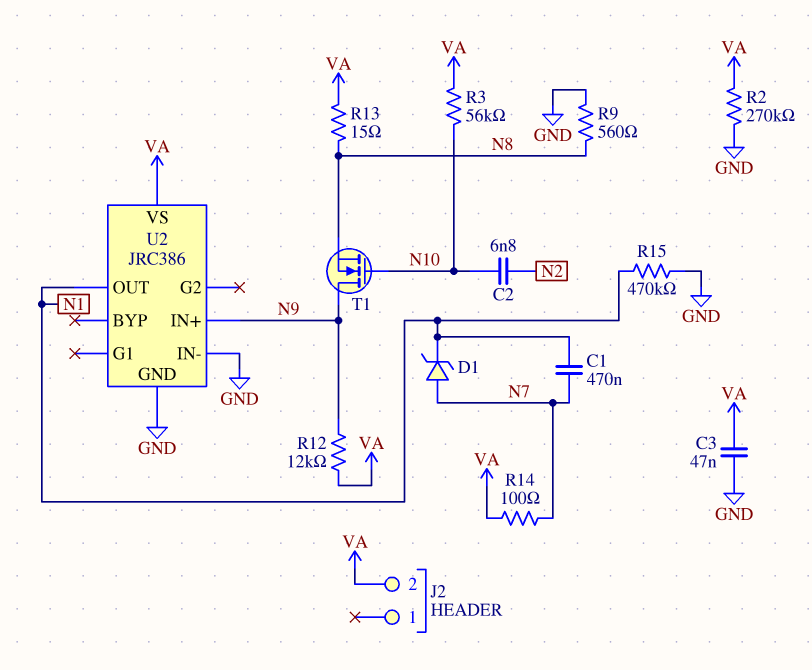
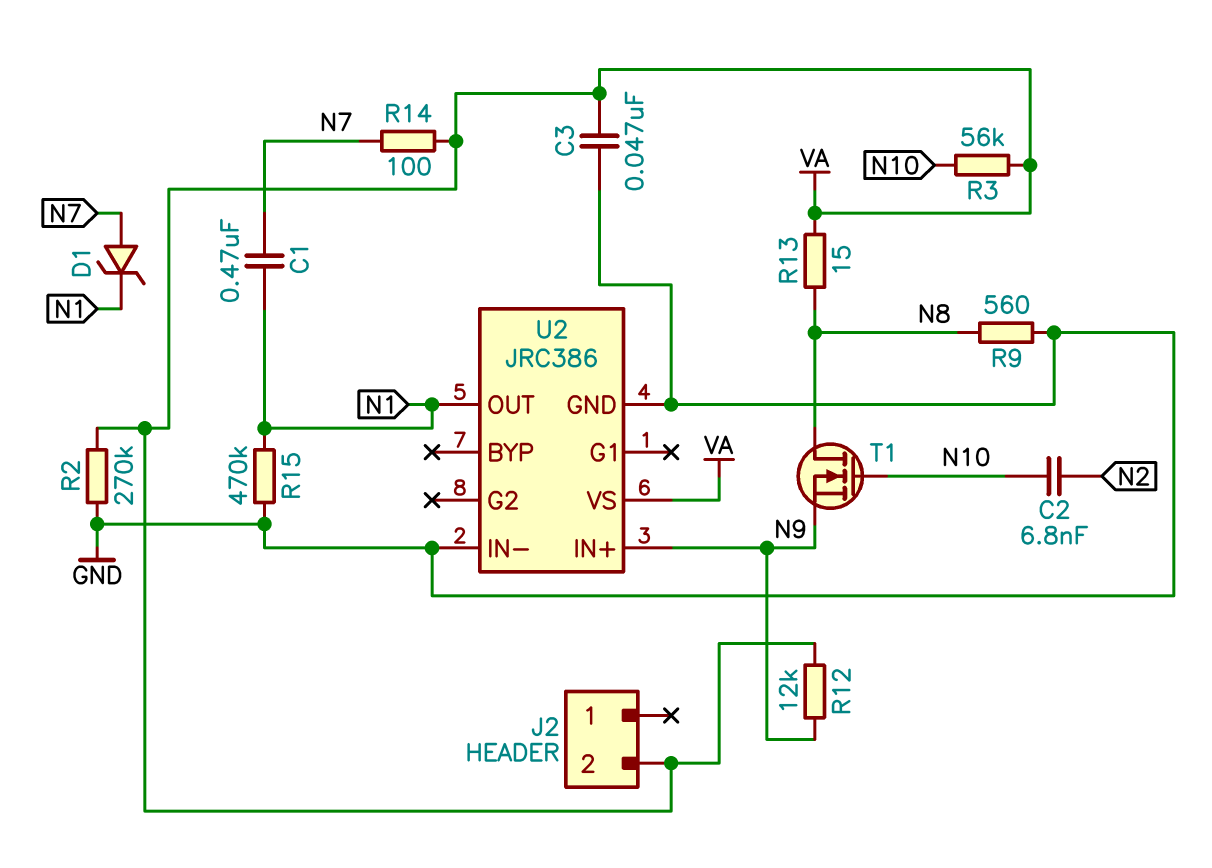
T1: NMOS (G N10, D N9, S N8) -> NMOS (G N10, D N8, S N9)

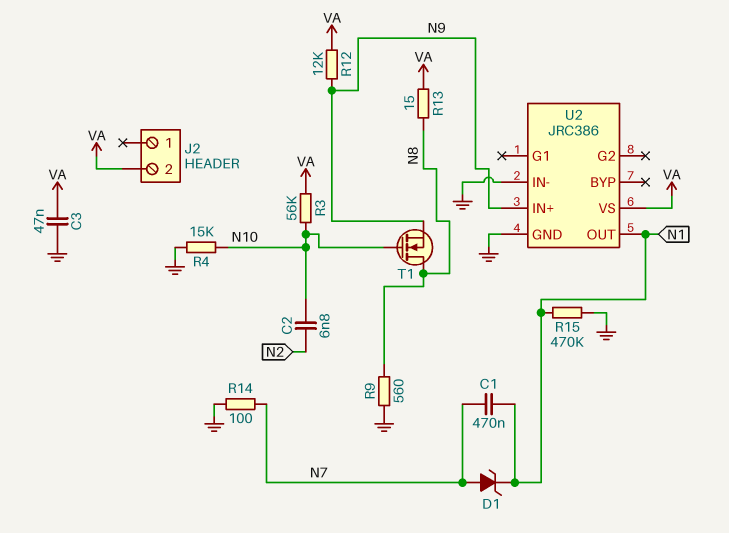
R2: 270k (GND, VA) -> none
R4: none -> 15k (GND, N10)
R14: 100 (N7, VA) -> 100 (GND, N7)

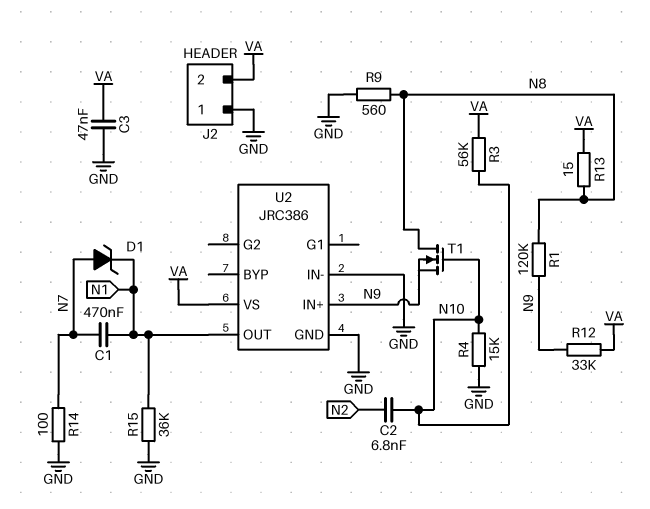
J2 pin 1: none -> GND
R1: none -> 120k (N8, N9)
R12: 12k (N9, VA) -> 33k (N9, VA)
R15: 470k (GND, N1) -> 36k (GND, N1)

